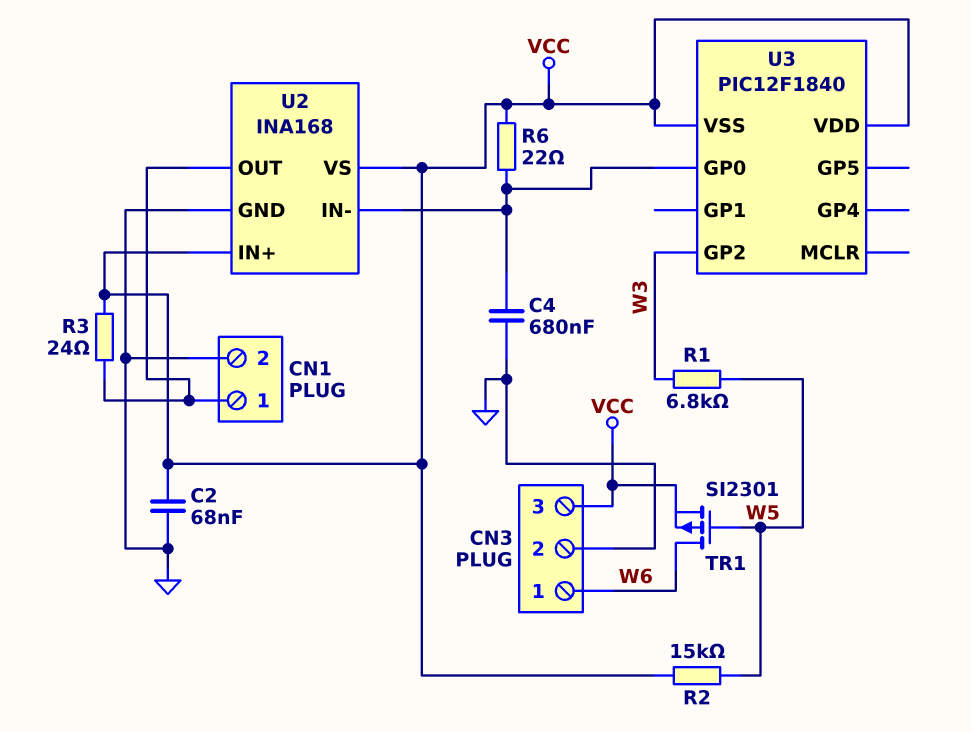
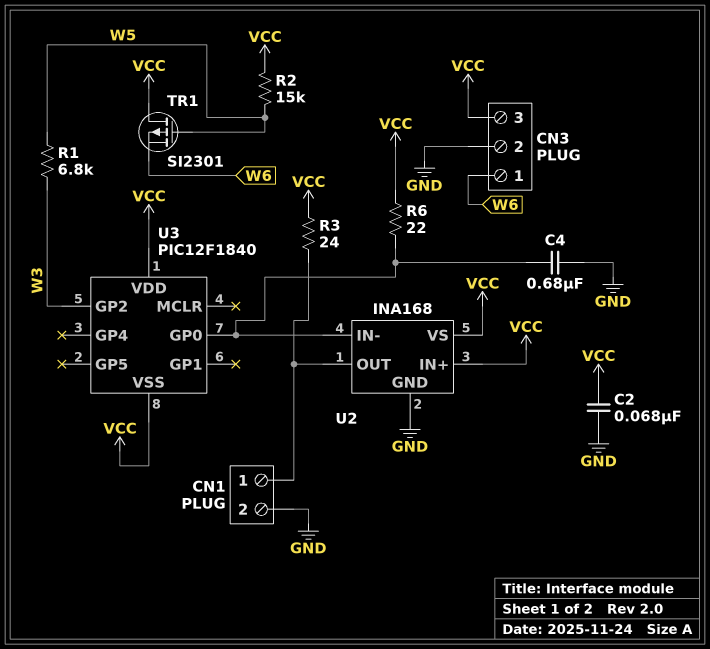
TR1: PMOS SI2301 (G W5, D W6, S VCC) -> PMOS SI2301 (G W5, D VCC, S W6)

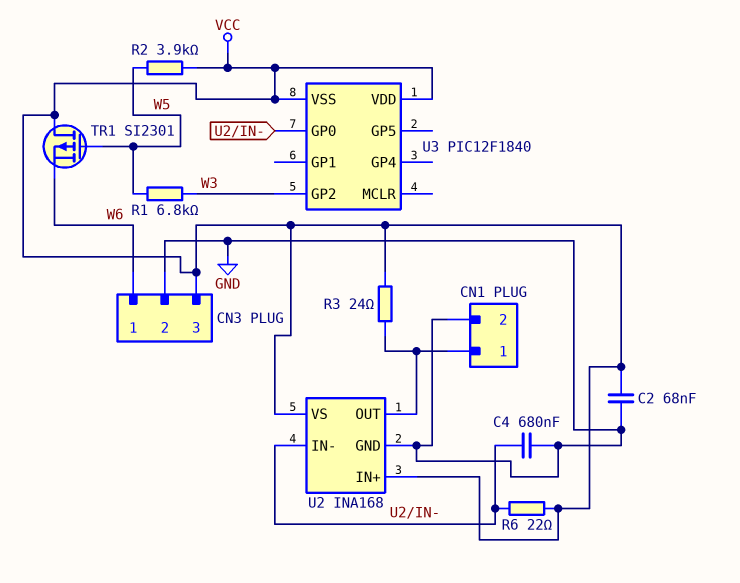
R2: 15k (VCC, W5) -> 3.9k (VCC, W5)

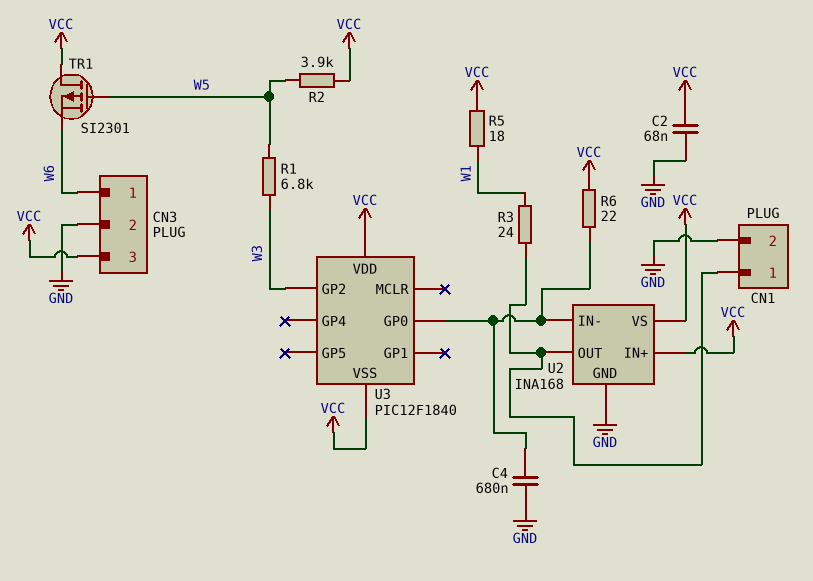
R3: 24 (CN1/1, VCC) -> 24 (CN1/1, W1)
R5: none -> 18 (VCC, W1)

